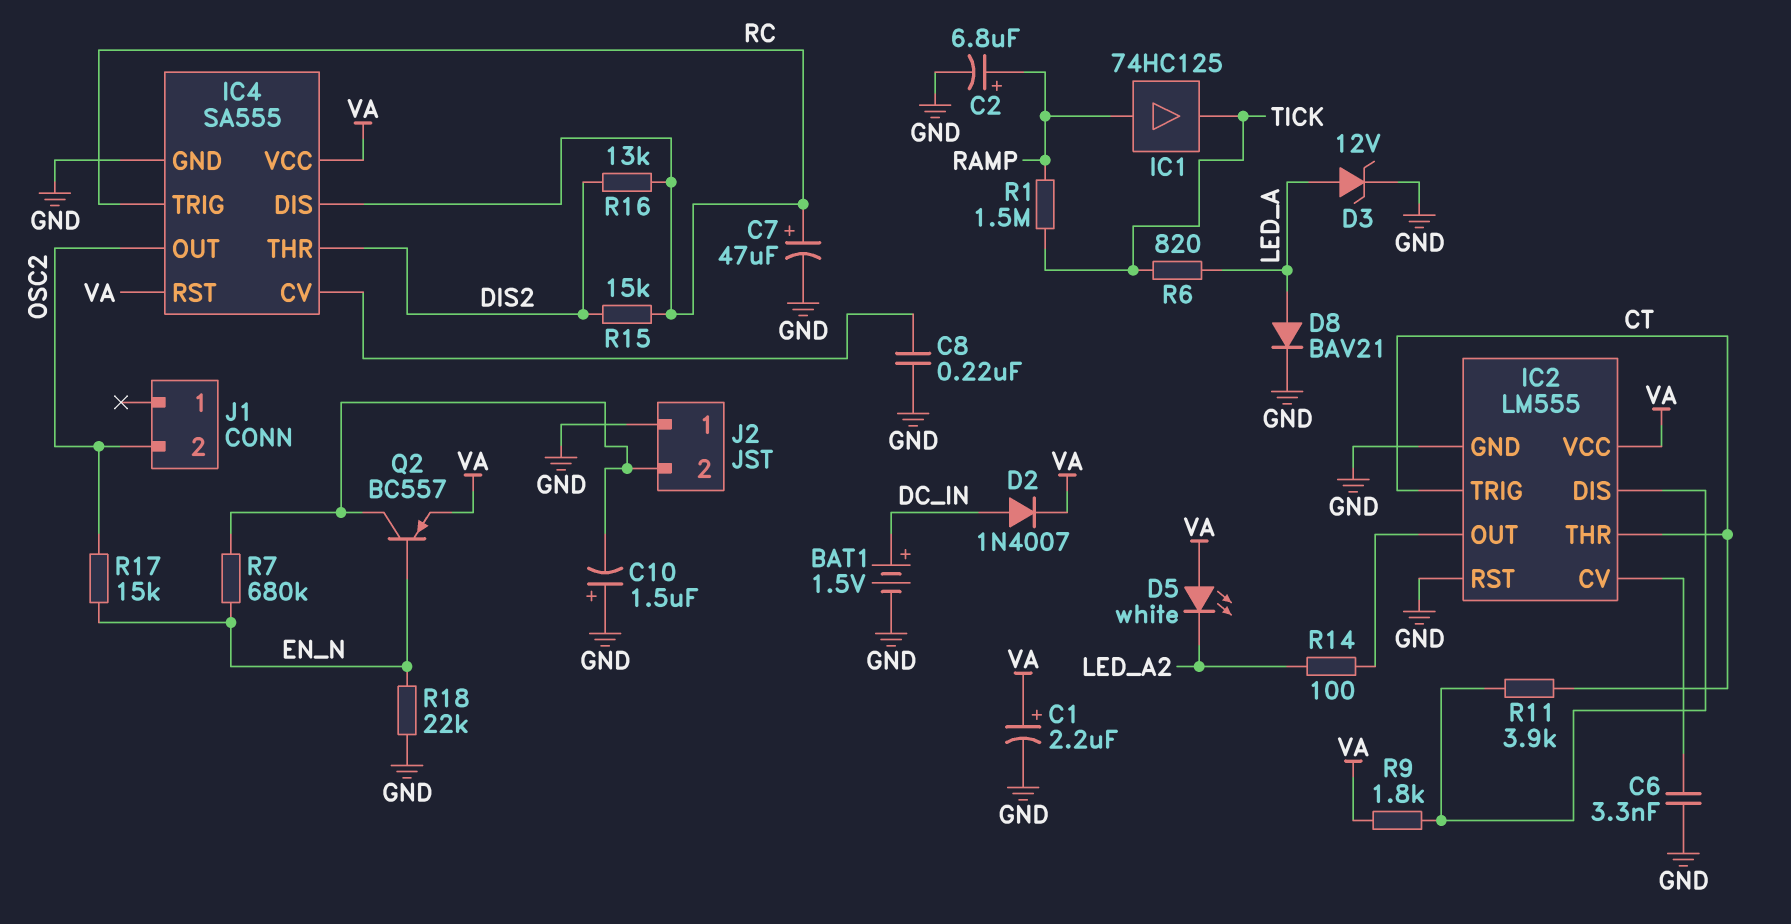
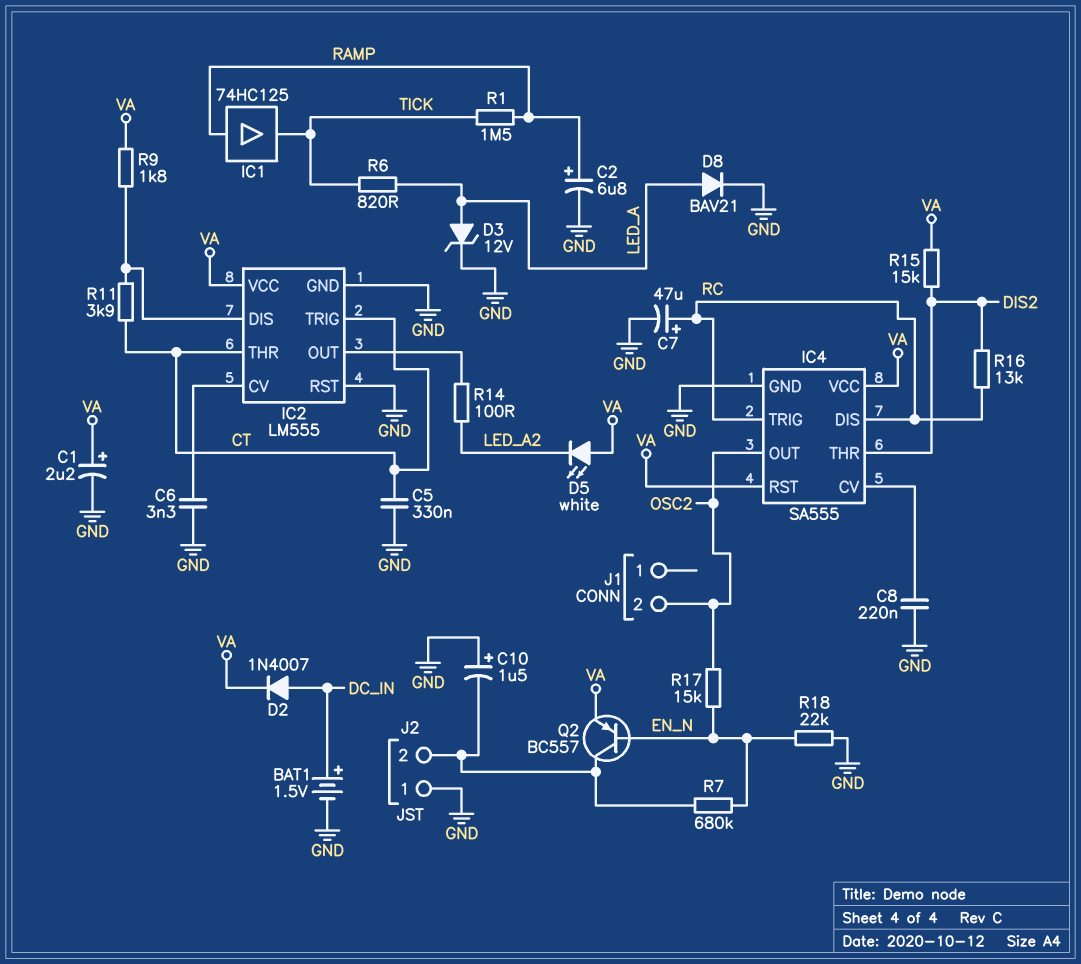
C5: none -> 330nF (CT, GND)
R15: 15k (DIS2, RC) -> 15k (DIS2, VA)

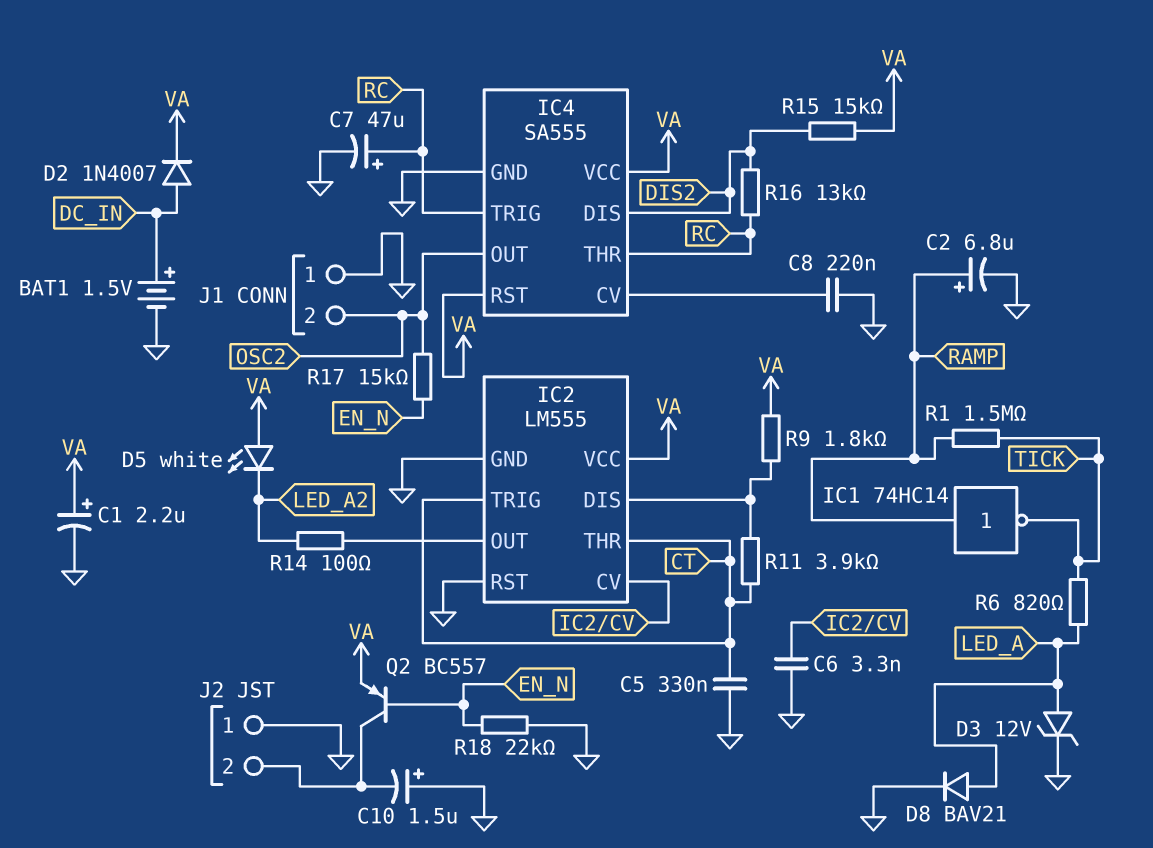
IC1: buffer 74HC125 (in RAMP, out TICK) -> NOT 74HC14 (in RAMP, out TICK)
IC4 pin DIS: RC -> DIS2
IC4 pin THR: DIS2 -> RC
J1 pin 1: none -> GND
R7: 680k (EN_N, J2/2) -> none

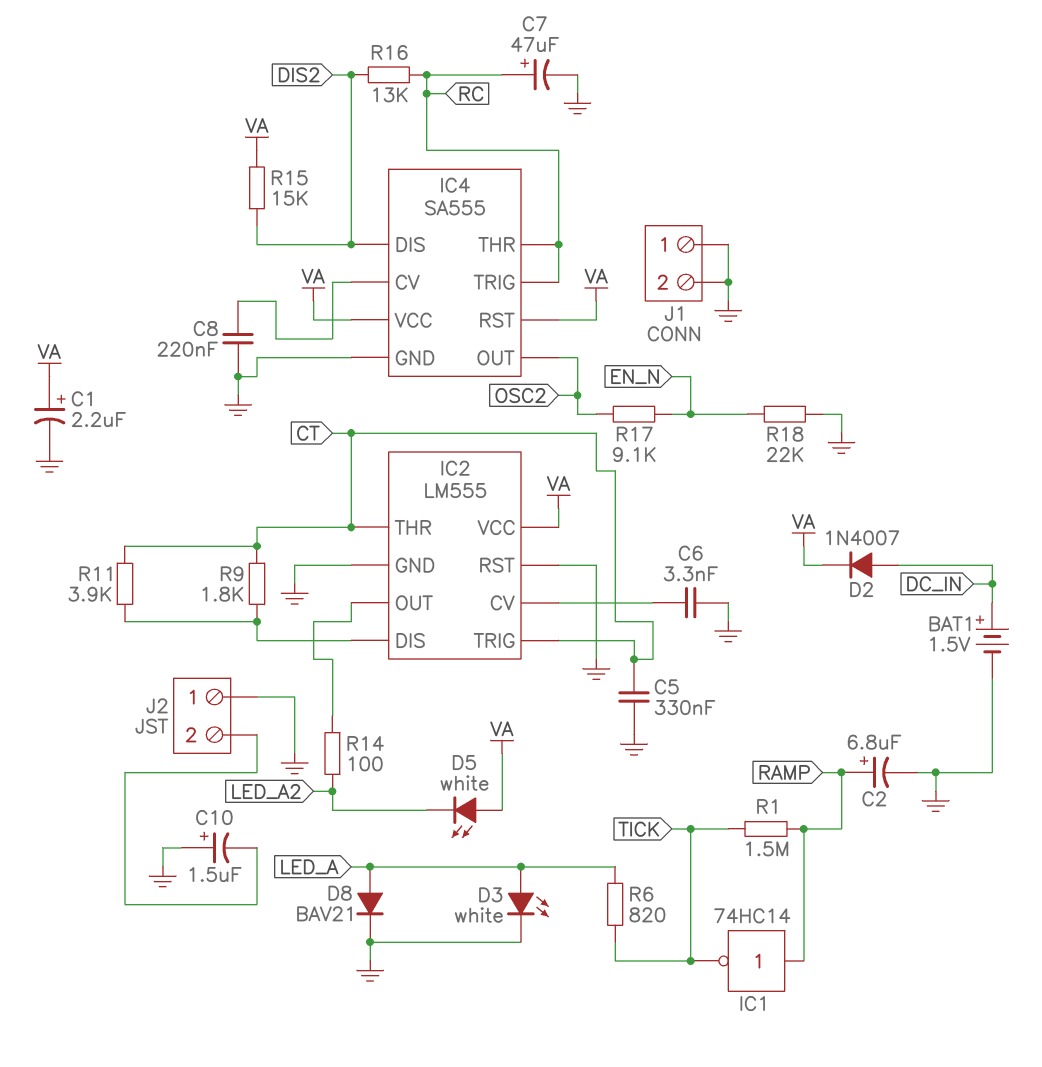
D3: zener 12V (A LED_A, K GND) -> LED white (A LED_A, K GND)
J1 pin 2: OSC2 -> GND
Q2: PNP BC557 (B EN_N, C J2/2, E VA) -> none
R9: 1.8k (IC2/DIS, VA) -> 1.8k (CT, IC2/DIS)
R17: 15k (EN_N, OSC2) -> 9.1k (EN_N, OSC2)

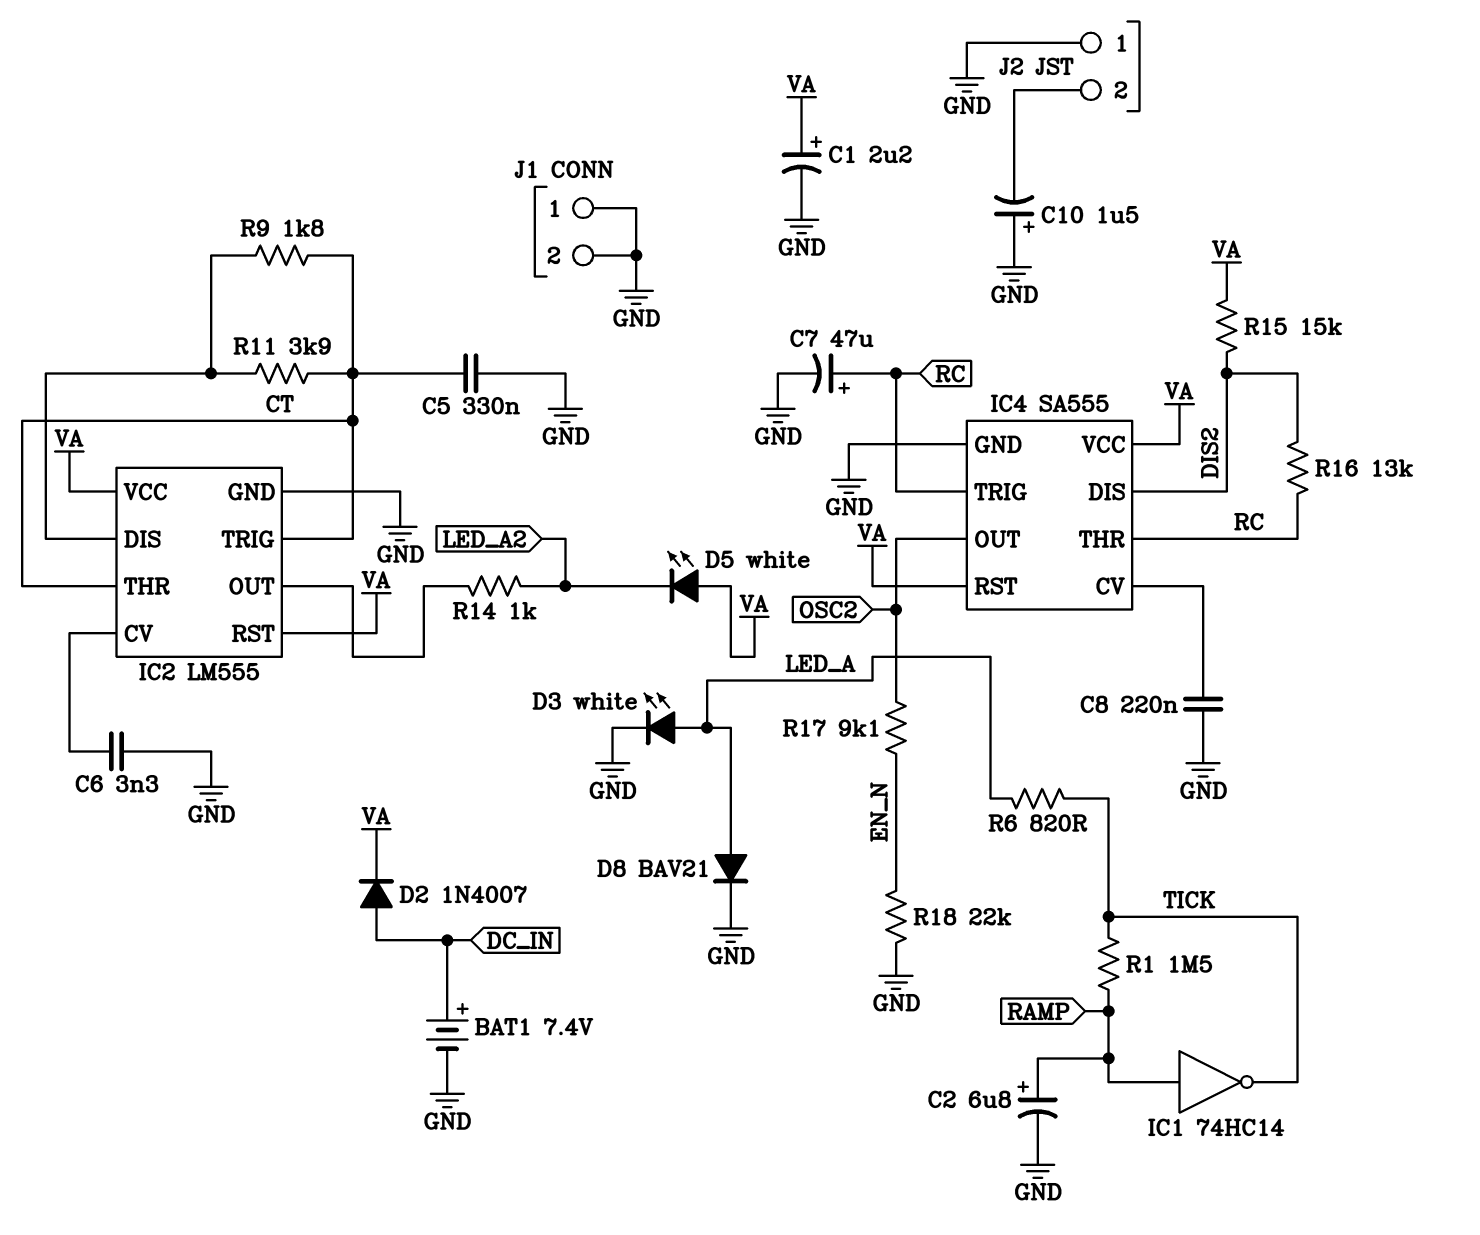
BAT1: 1.5V (plus DC_IN, minus GND) -> 7.4V (plus DC_IN, minus GND)
IC2 pin RST: GND -> VA
R14: 100 (IC2/OUT, LED_A2) -> 1k (IC2/OUT, LED_A2)

